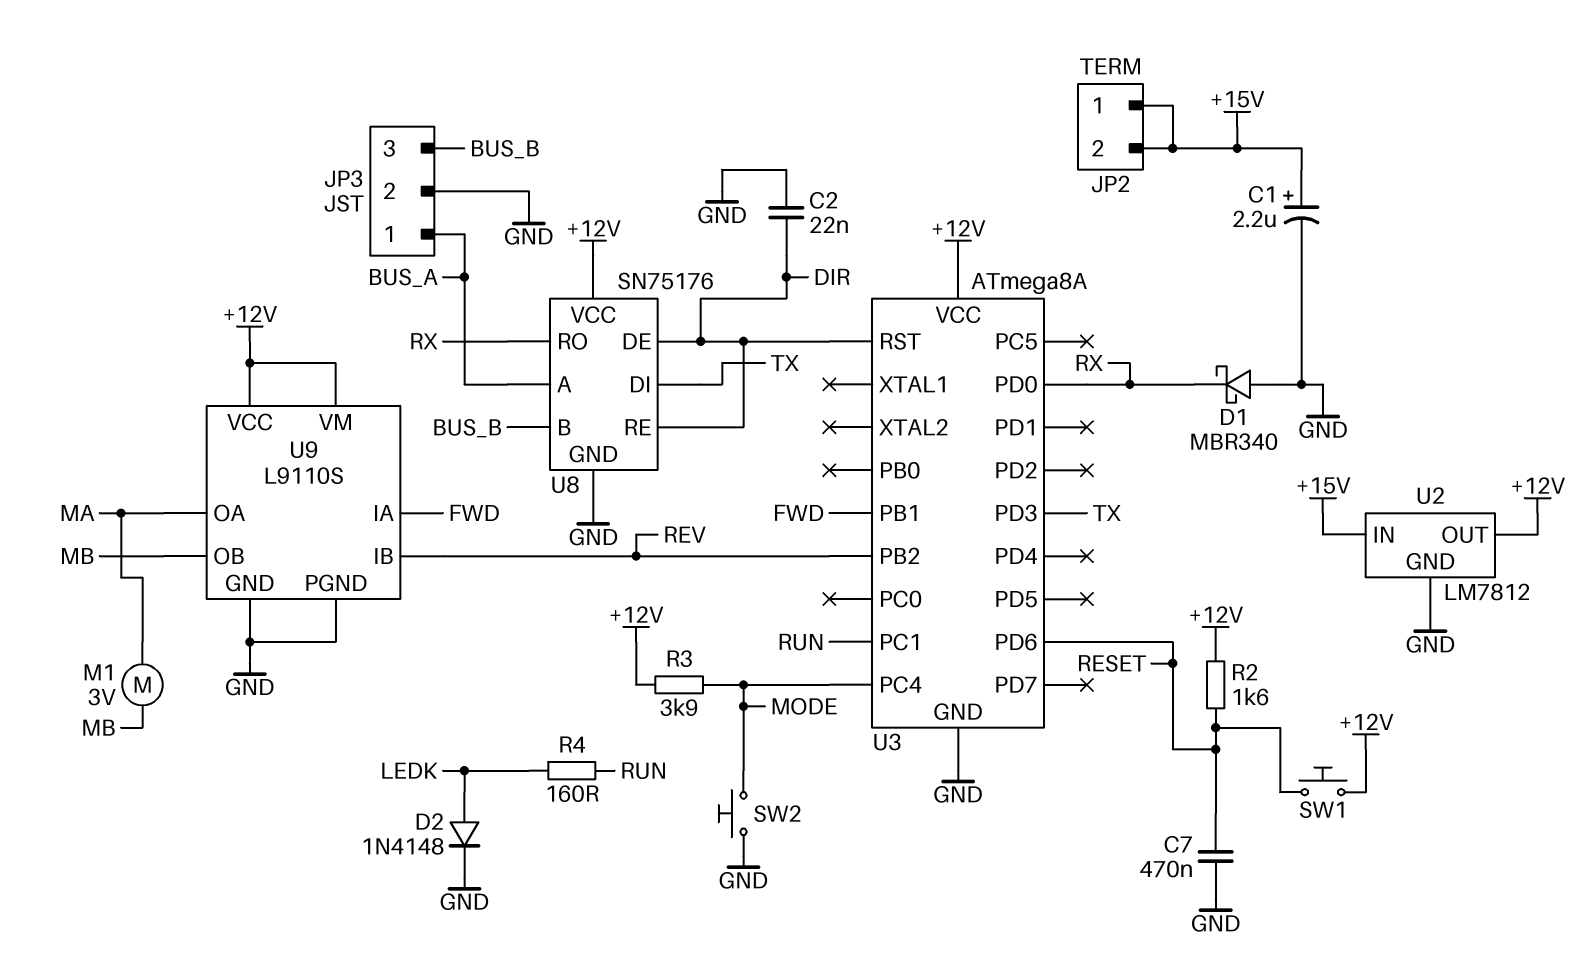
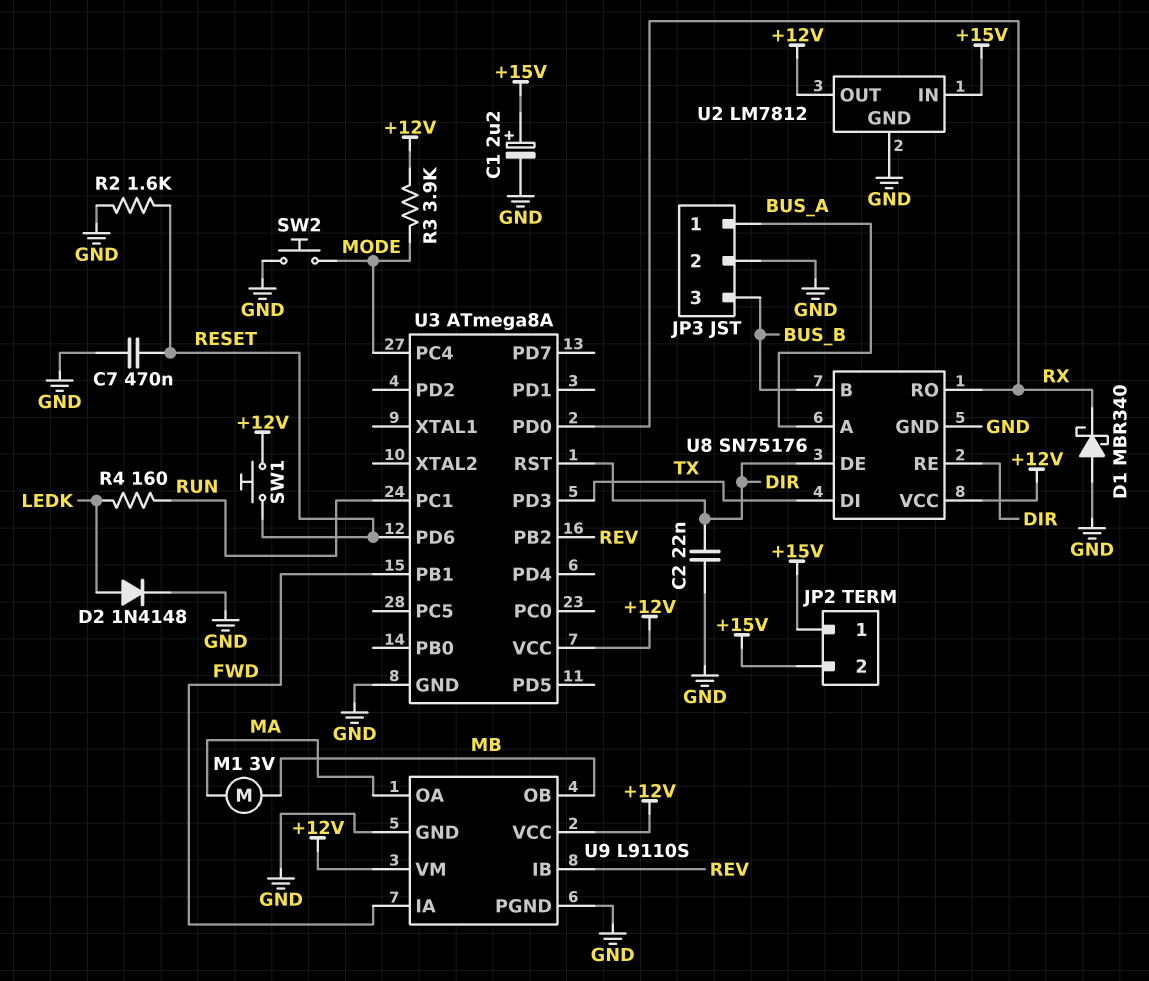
R2: 1.6k (+12V, RESET) -> 1.6k (GND, RESET)

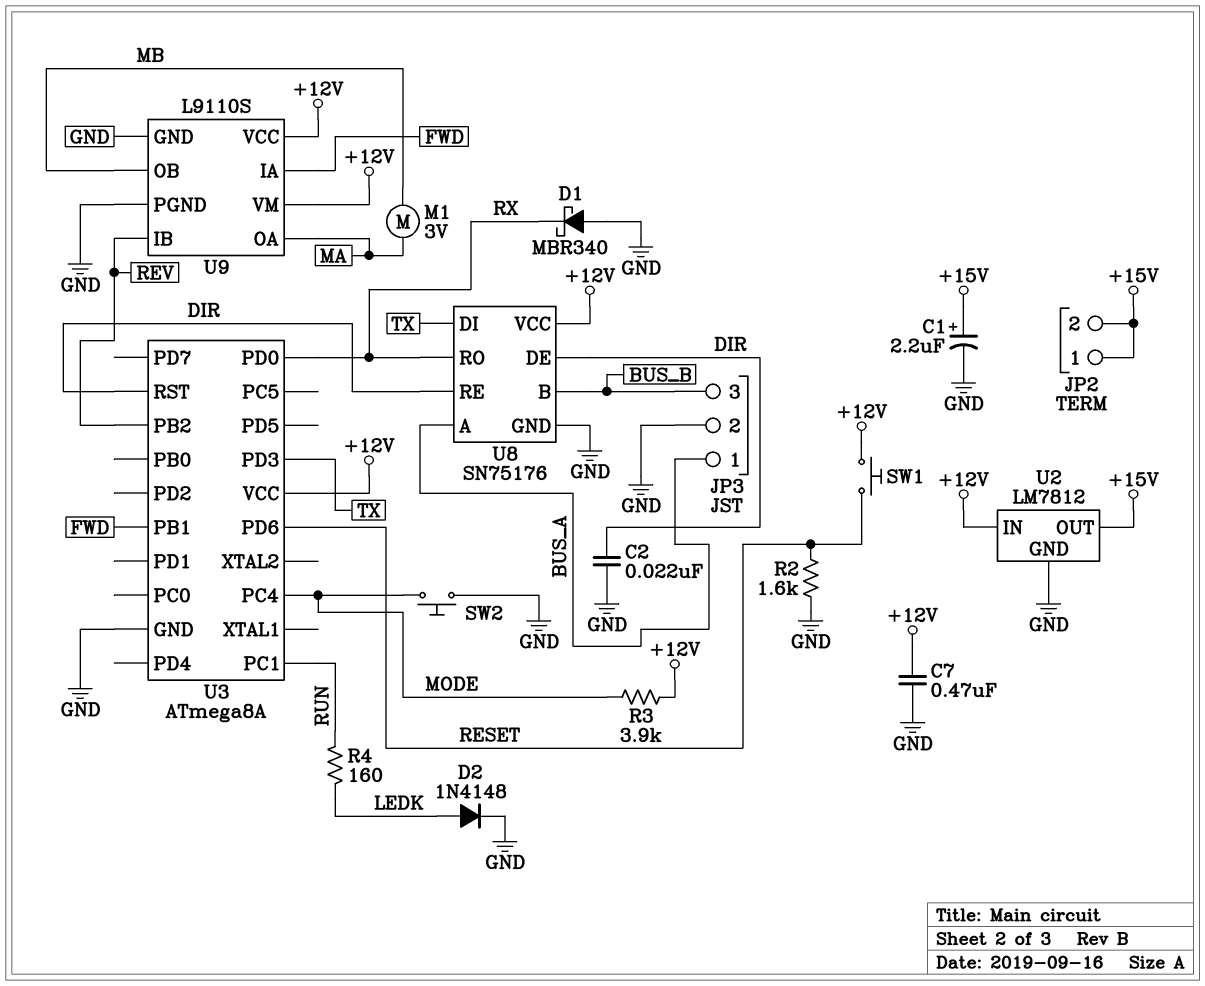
C7: 470nF (GND, RESET) -> 470nF (+12V, GND)
U2 pin IN: +15V -> +12V
U2 pin OUT: +12V -> +15V

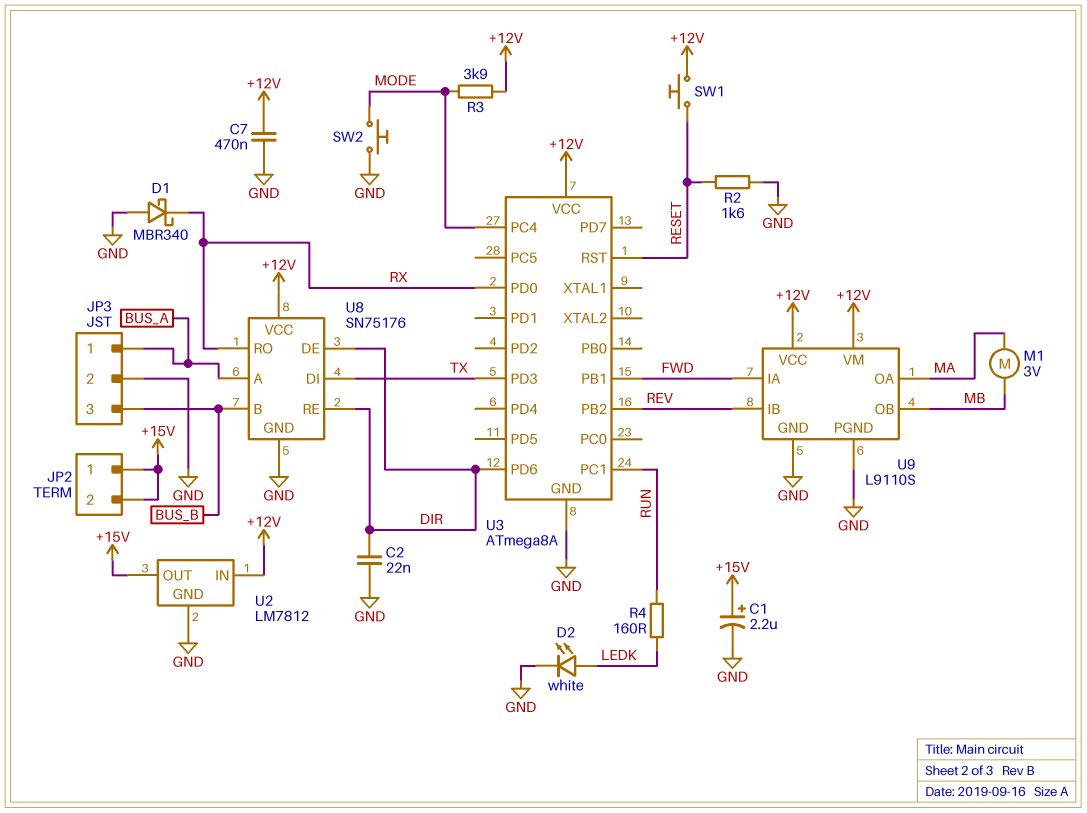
D2: diode 1N4148 (A LEDK, K GND) -> LED white (A LEDK, K GND)
U3 pin PD6: RESET -> DIR
U3 pin RST: DIR -> RESET

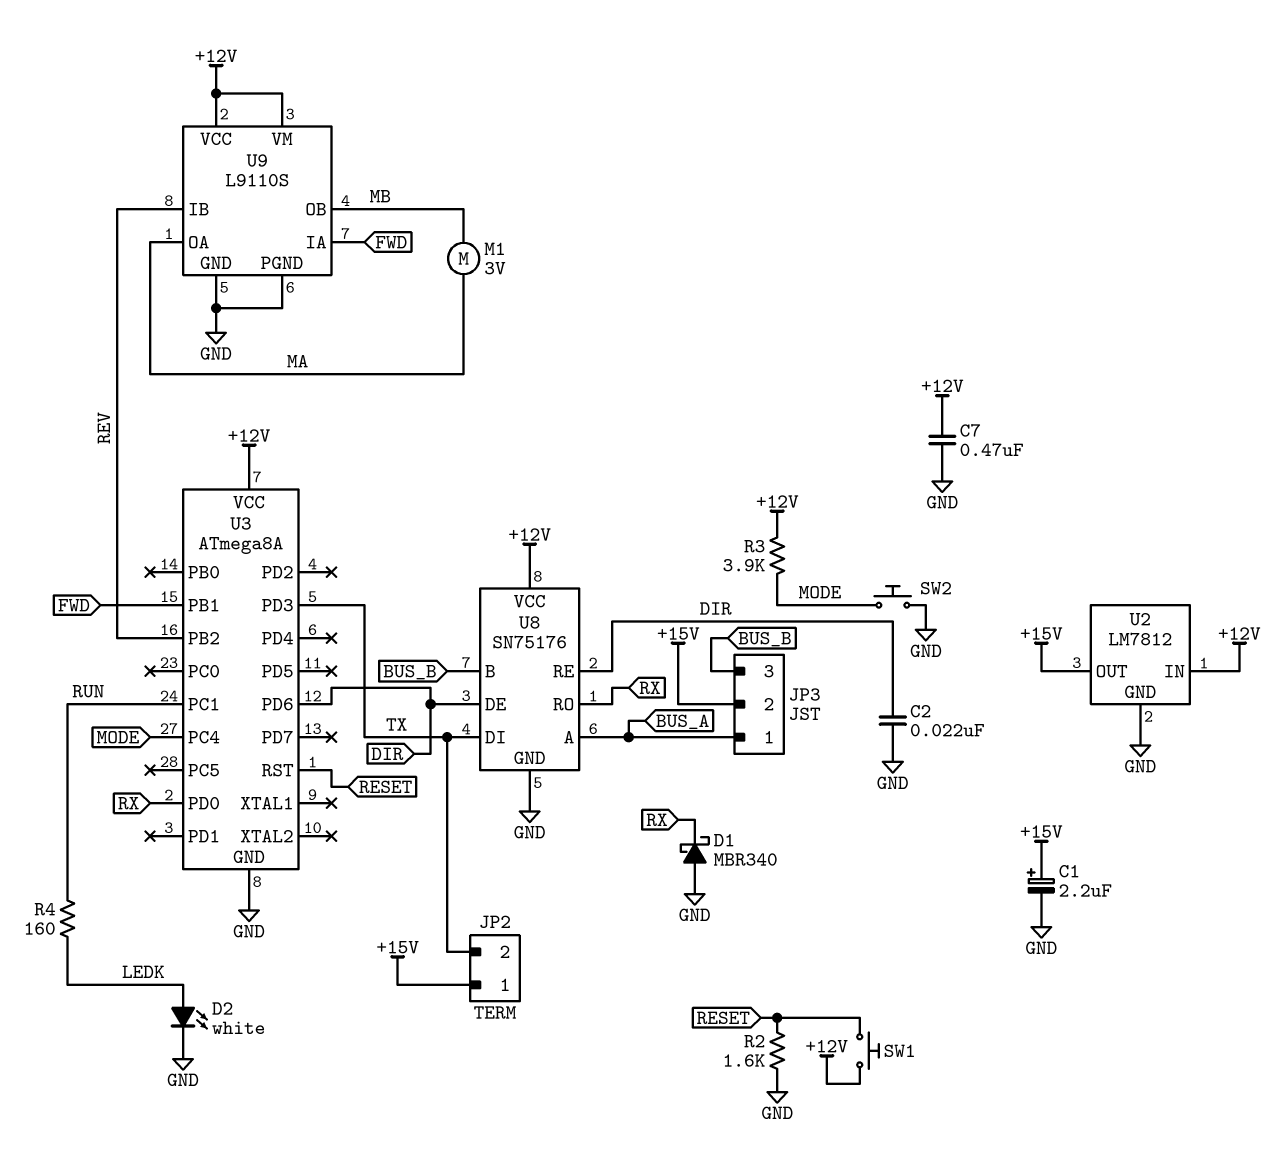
JP2 pin 2: +15V -> TX
JP3 pin 2: GND -> +15V

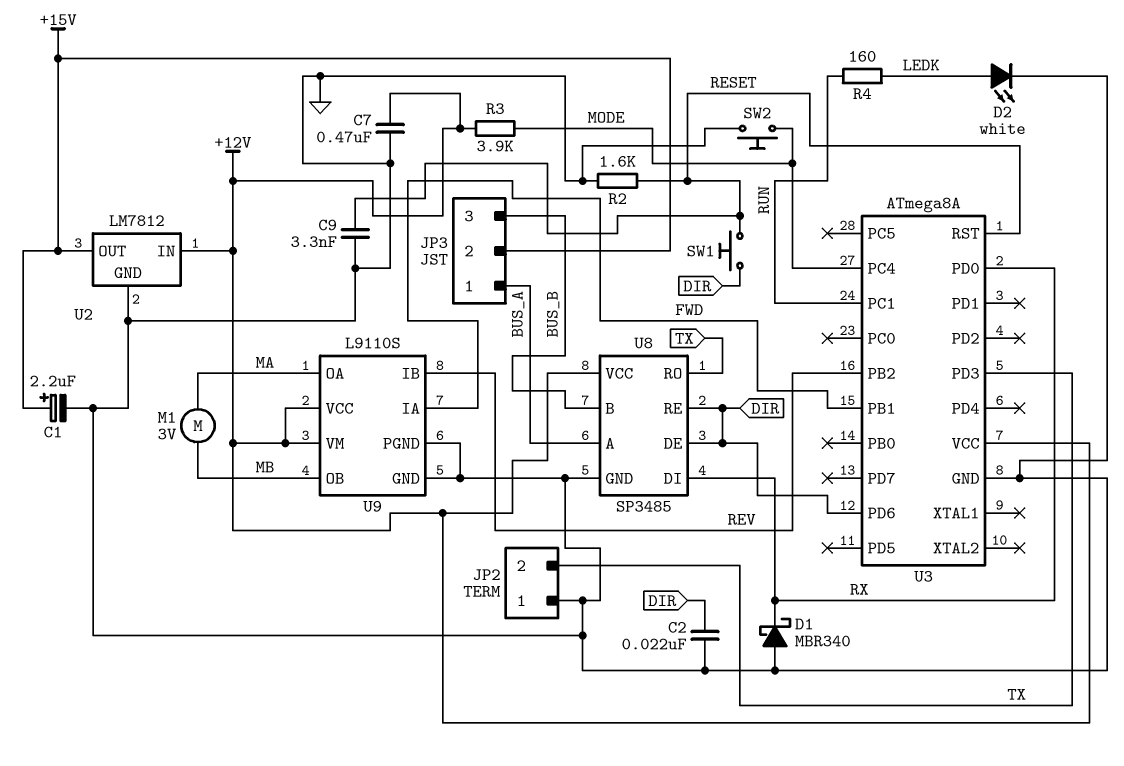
C9: none -> 3.3nF (GND, RESET)
JP2 pin 1: +15V -> GND
SW1: button (+12V, RESET) -> button (DIR, RESET)
U8: SN75176 -> SP3485
U8 pin DI: TX -> RX
U8 pin RO: RX -> TX

